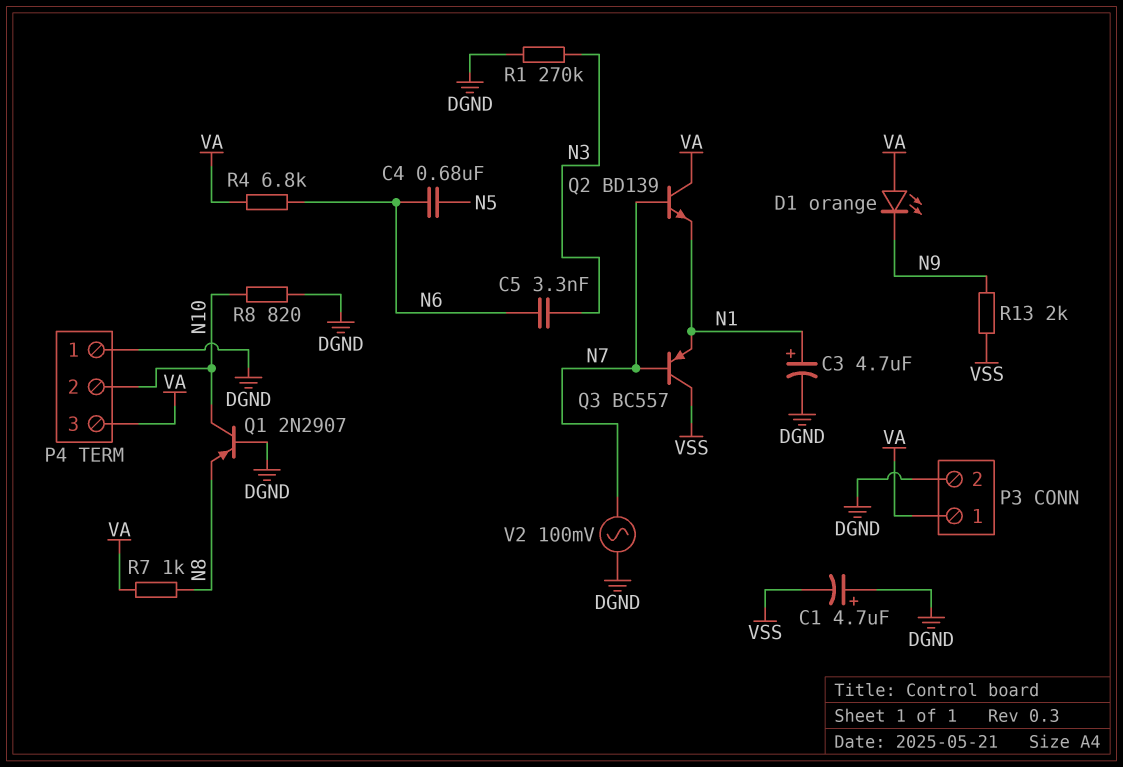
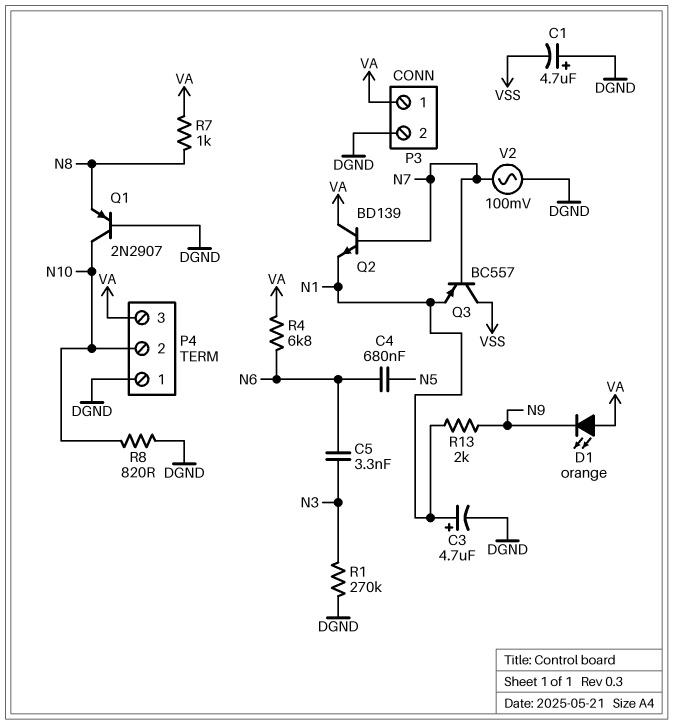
R13: 2k (N9, VSS) -> 2k (N1, N9)

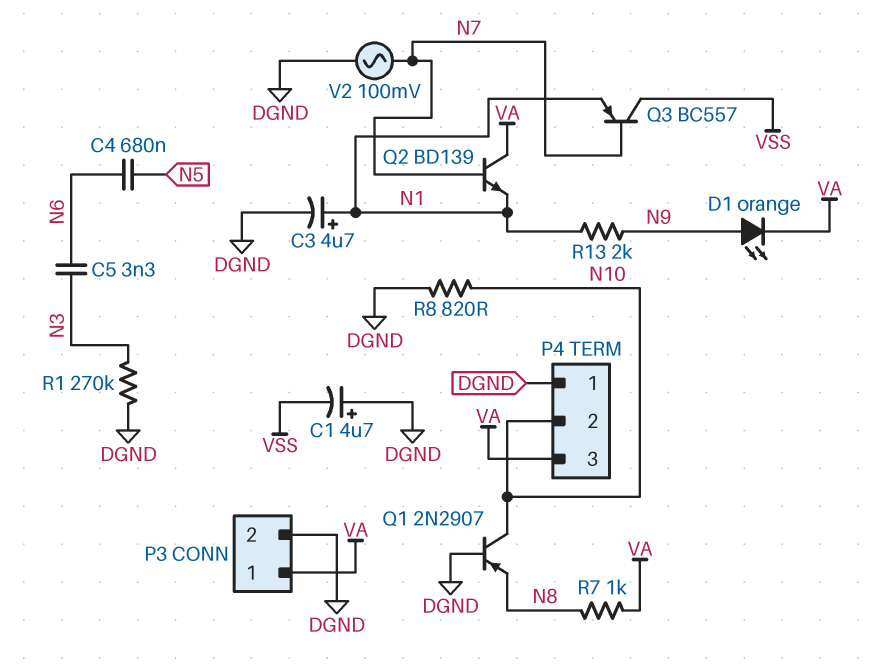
D1: LED orange (A VA, K N9) -> LED orange (A N9, K VA)
R4: 6.8k (N6, VA) -> none

